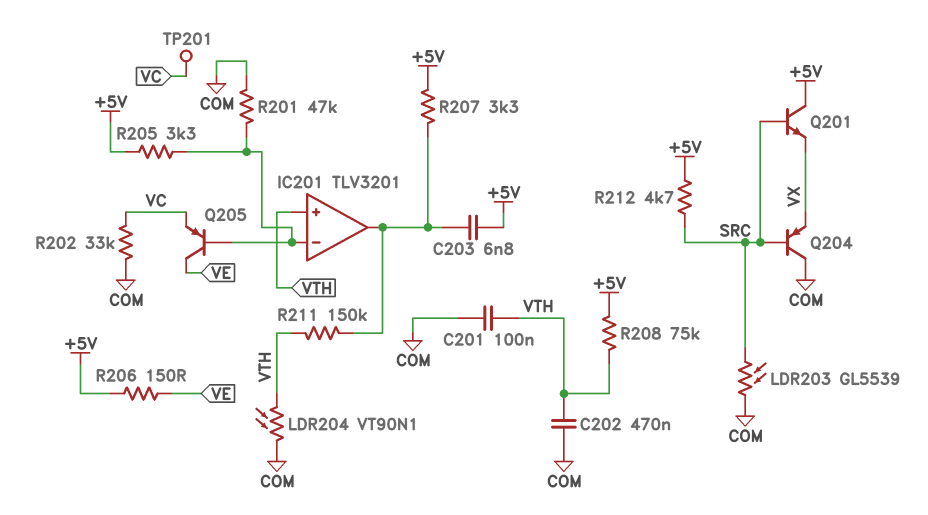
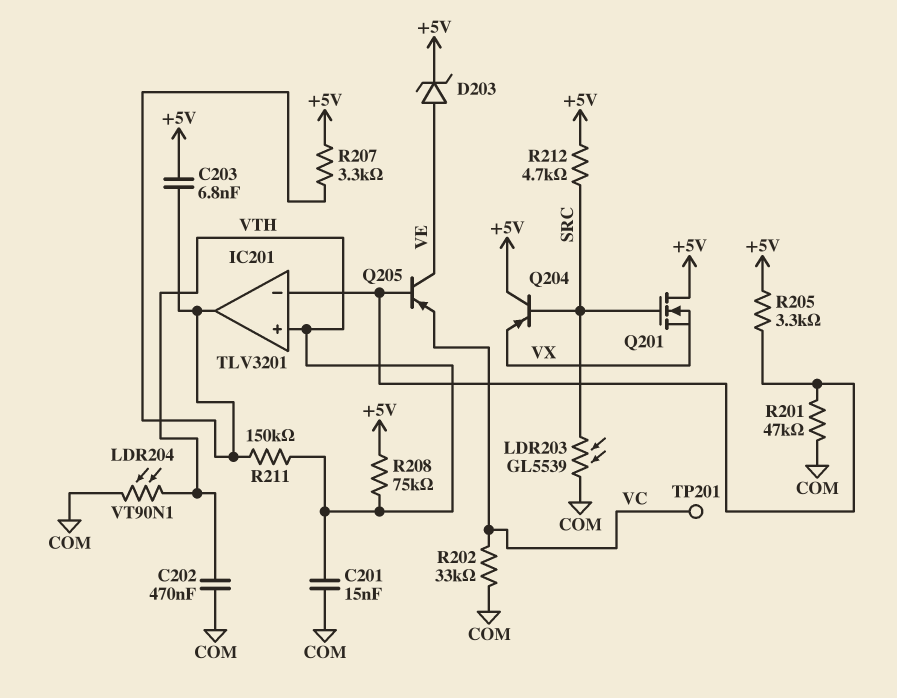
C201: 100nF (COM, VTH) -> 15nF (COM, VTH)
D203: none -> zener (A VE, K +5V)
Q201: NPN (B SRC, C +5V, E VX) -> NMOS (G SRC, D +5V, S VX)
Q204: PNP (B SRC, C COM, E VX) -> PNP (B SRC, C +5V, E VX)
R206: 150 (+5V, VE) -> none

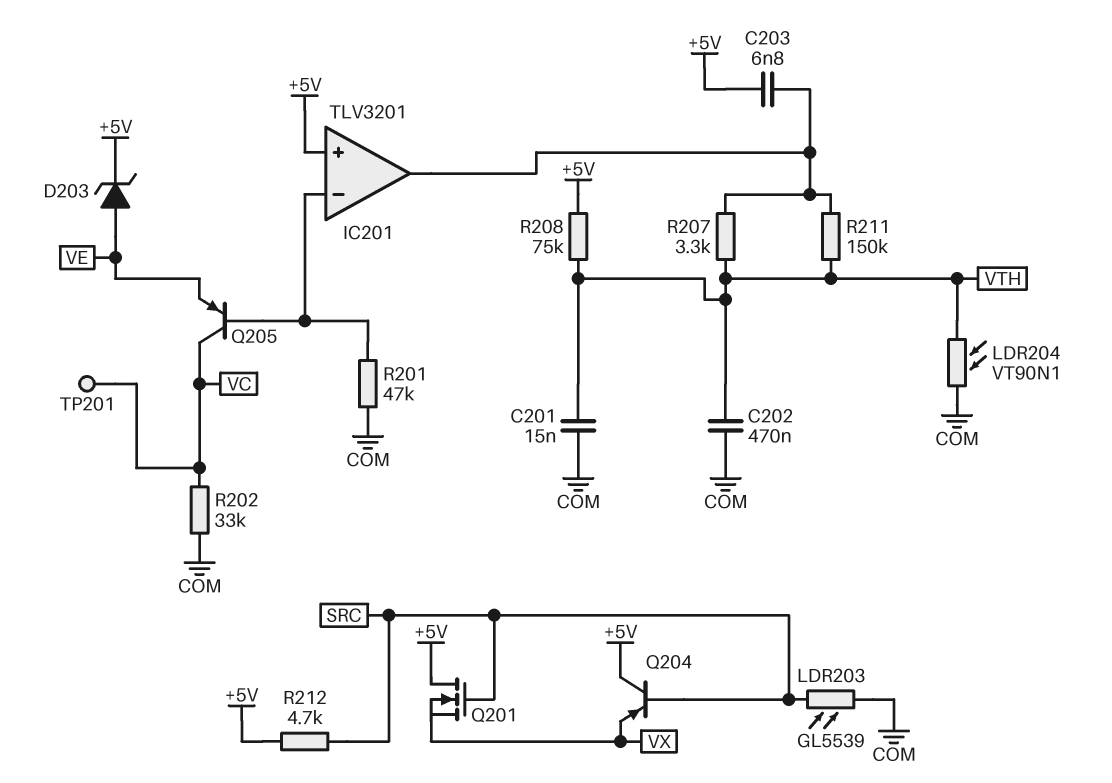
IC201 pin in+: VTH -> +5V
Q205: PNP (B IC201/in-, C VE, E VC) -> PNP (B IC201/in-, C VC, E VE)
R205: 3.3k (+5V, IC201/in-) -> none
R207: 3.3k (+5V, IC201/out) -> 3.3k (IC201/out, VTH)

